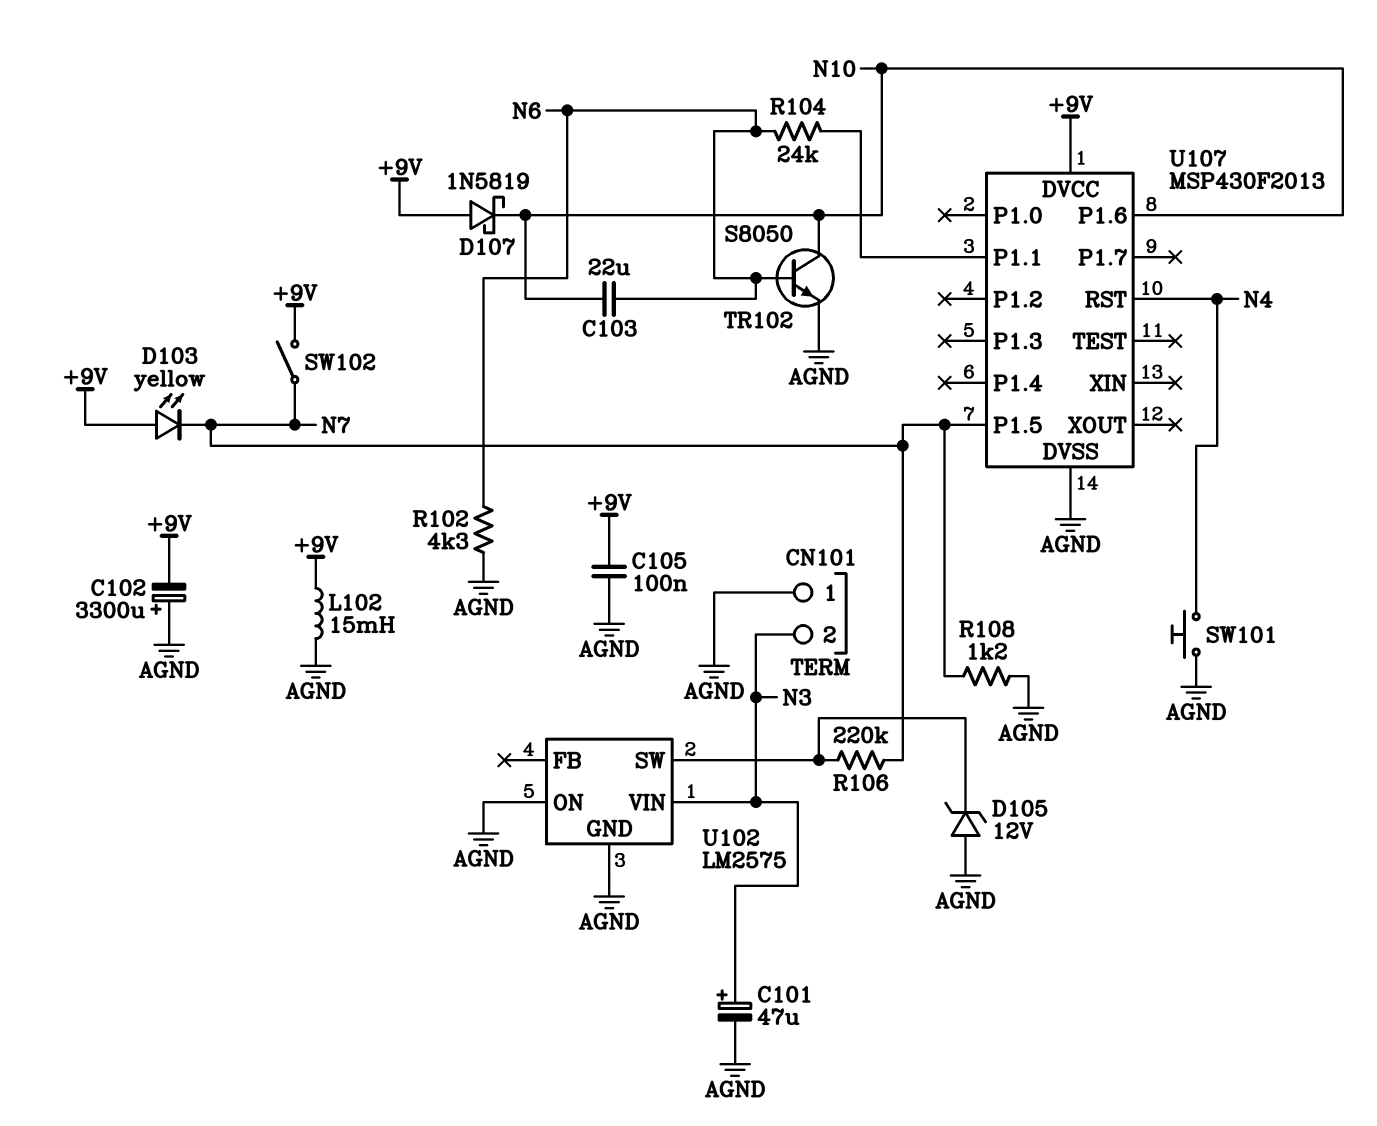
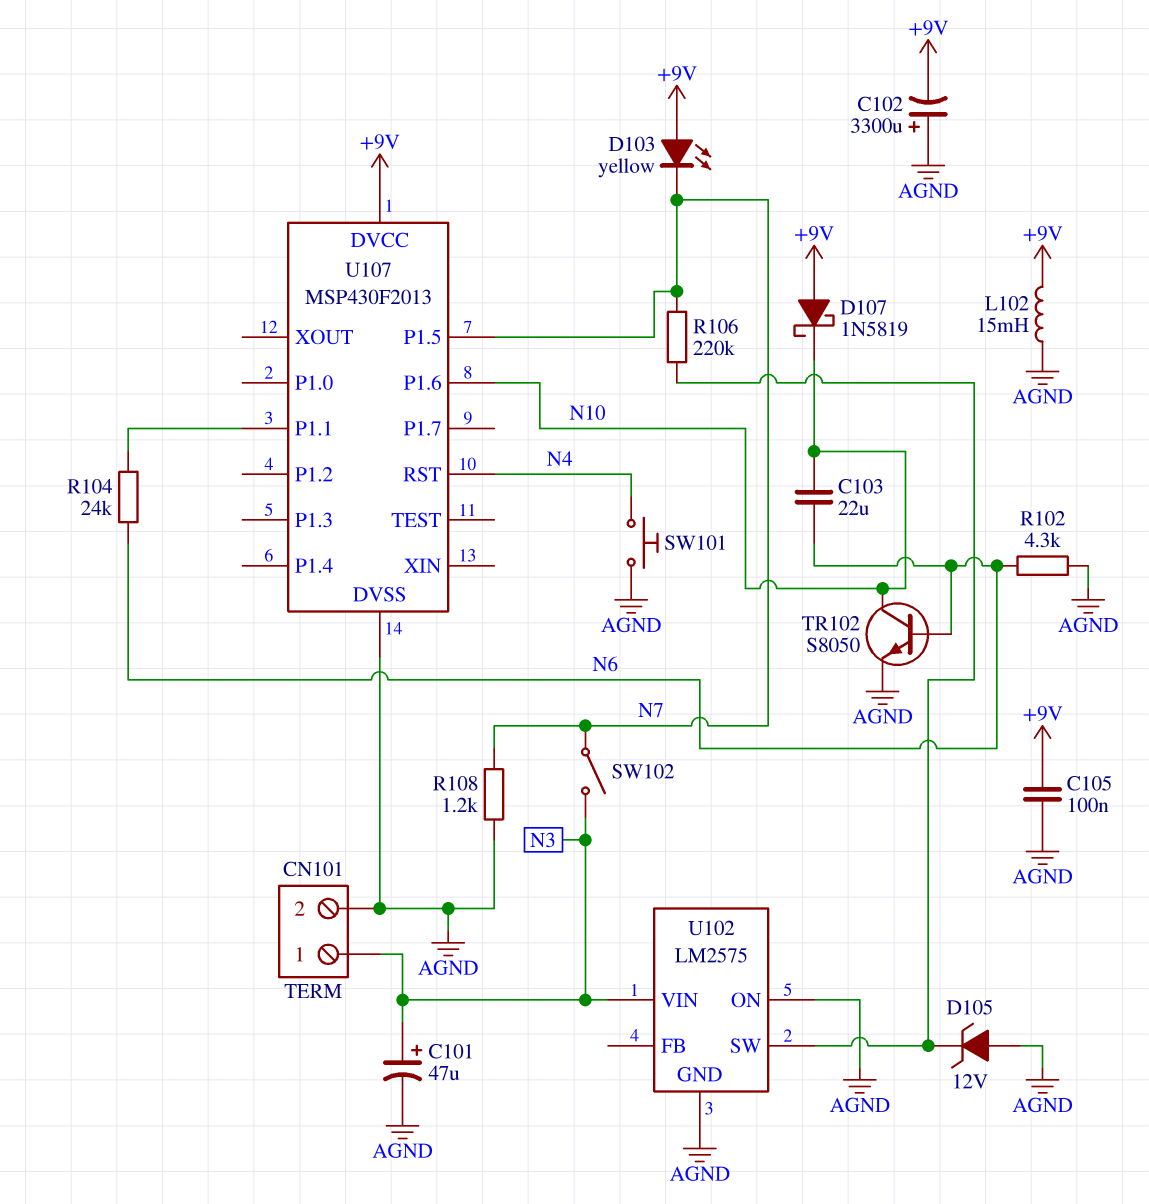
CN101 pin 1: AGND -> N3
CN101 pin 2: N3 -> AGND
SW102: switch (+9V, N7) -> switch (N3, N7)

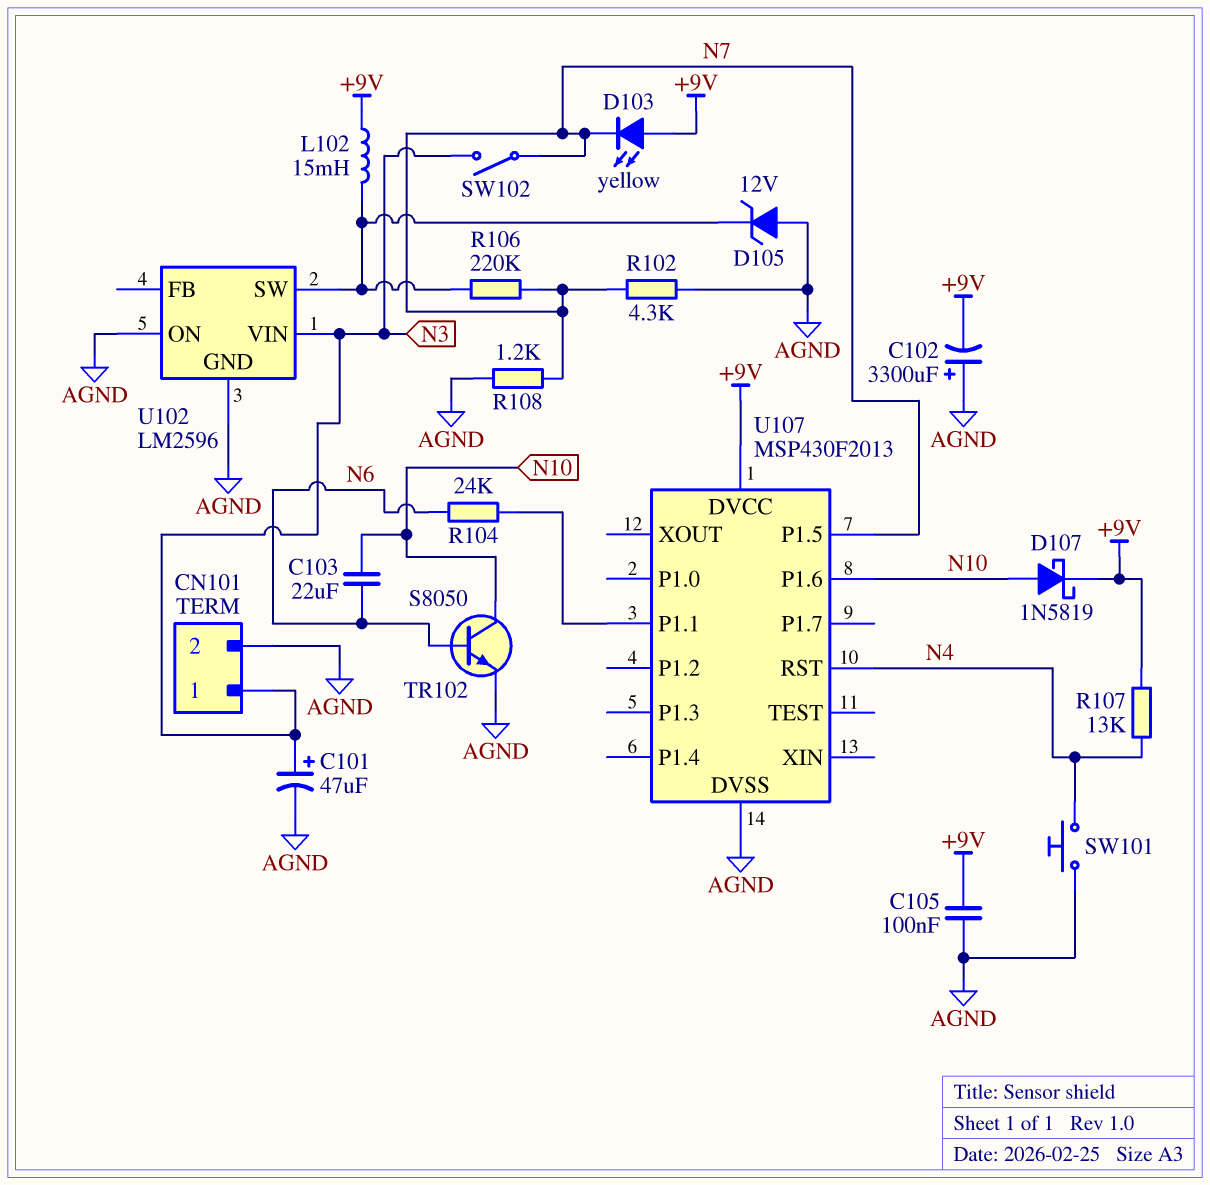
D107: schottky 1N5819 (A +9V, K N10) -> schottky 1N5819 (A N10, K +9V)
L102: 15mH (+9V, AGND) -> 15mH (+9V, U102/SW)
R102: 4.3k (AGND, N6) -> 4.3k (AGND, N7)
R107: none -> 13k (+9V, N4)
U102: LM2575 -> LM2596

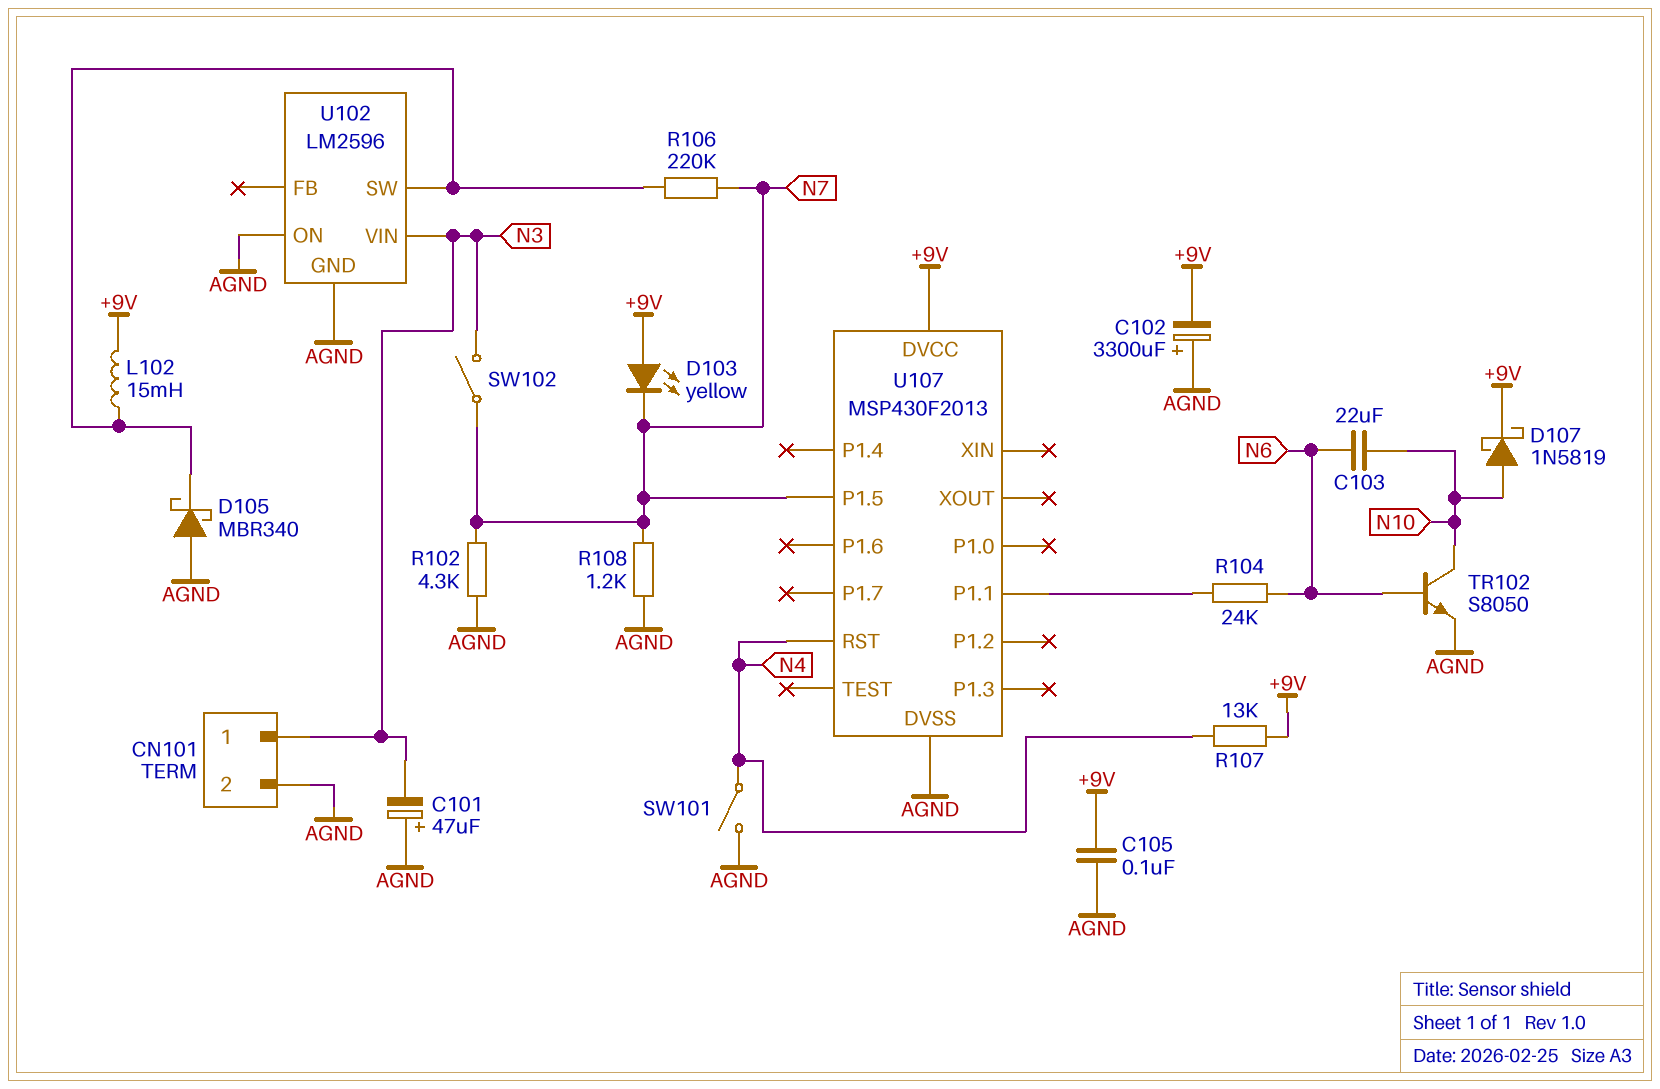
C101: 47uF (plus N3, minus AGND) -> 47uF (plus AGND, minus N3)
D105: zener 12V (A AGND, K U102/SW) -> schottky MBR340 (A AGND, K U102/SW)
SW101: button (AGND, N4) -> switch (AGND, N4)
U107 pin P1.6: N10 -> none

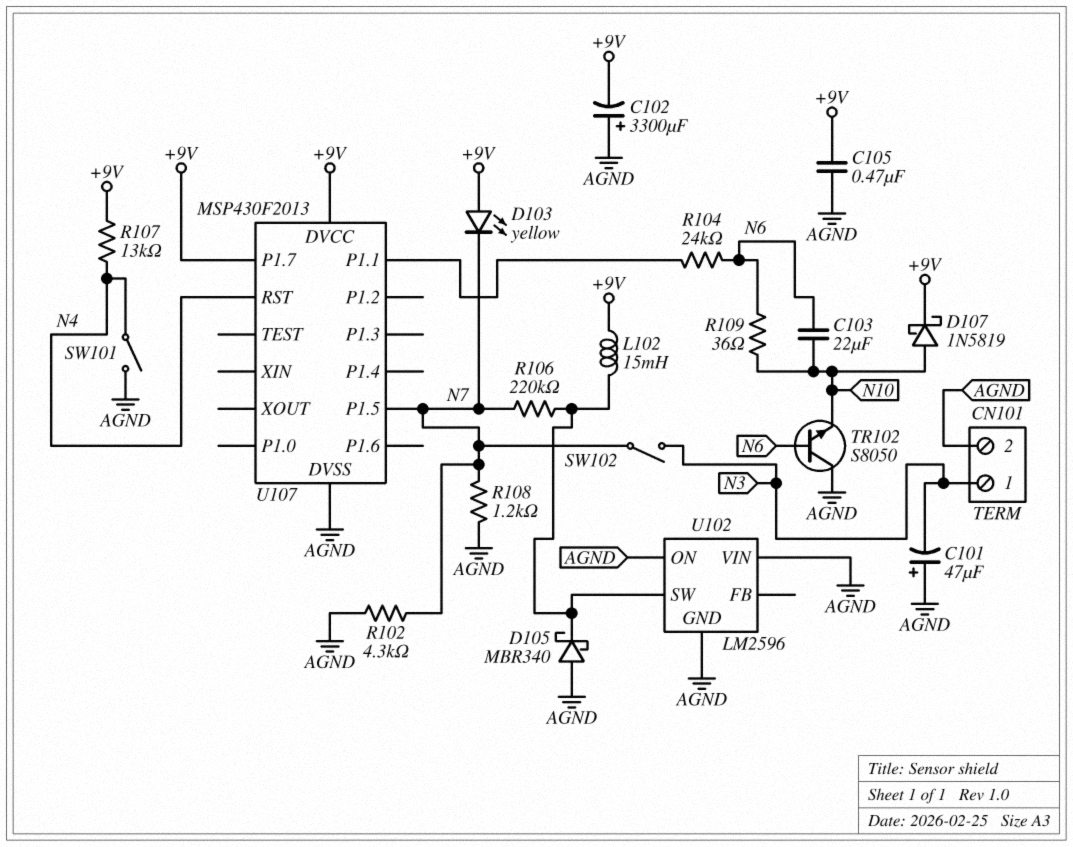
C105: 100nF (+9V, AGND) -> 470nF (+9V, AGND)
R109: none -> 36 (N6, N10)
TR102: NPN S8050 (B N6, C N10, E AGND) -> NPN S8050 (B N6, C AGND, E N10)
U102 pin VIN: N3 -> AGND
U107 pin P1.7: none -> +9V

